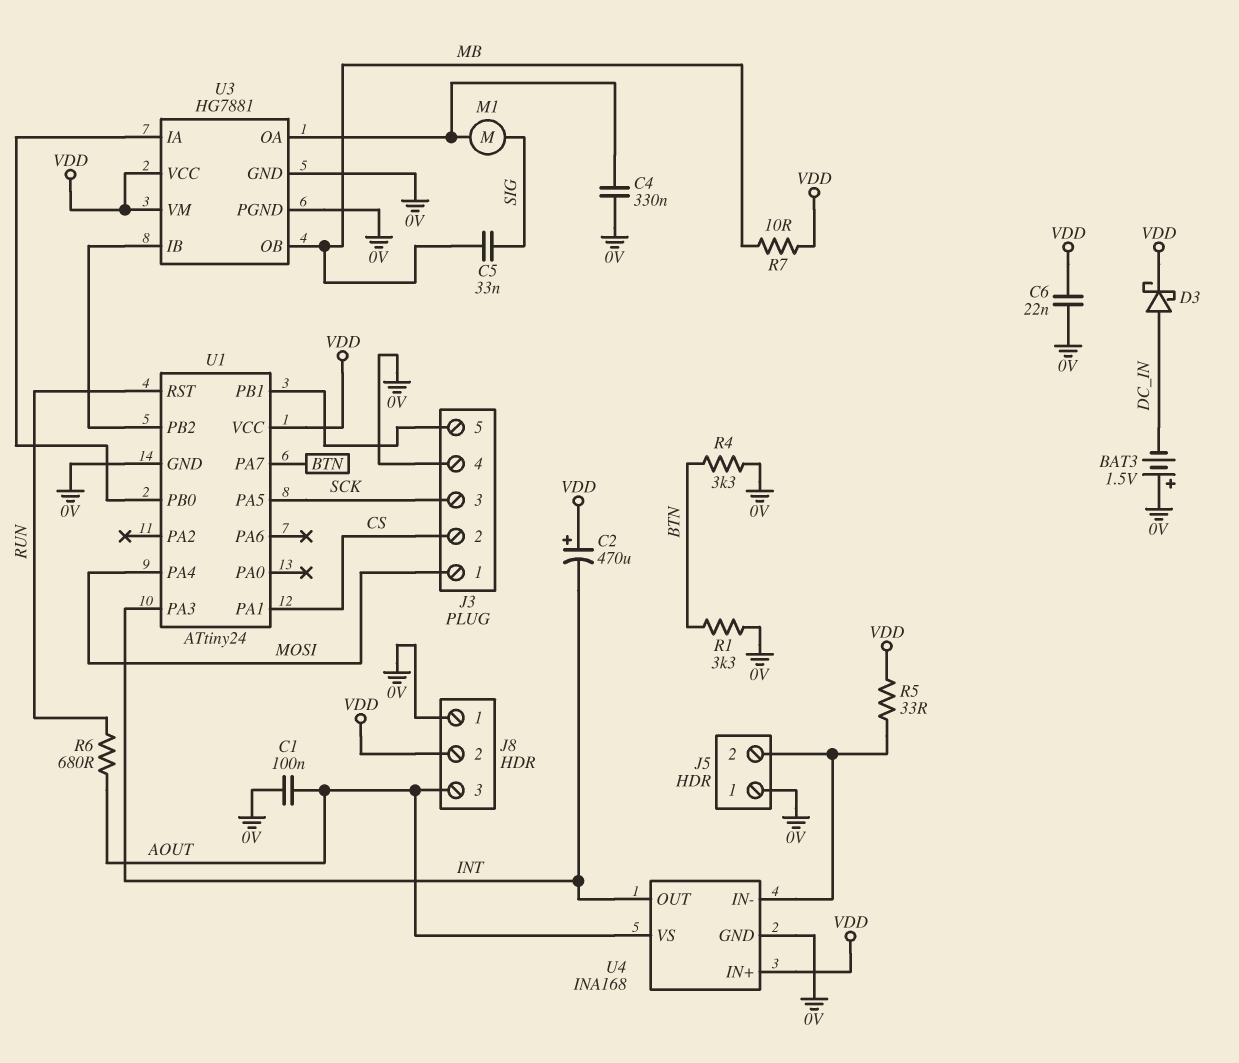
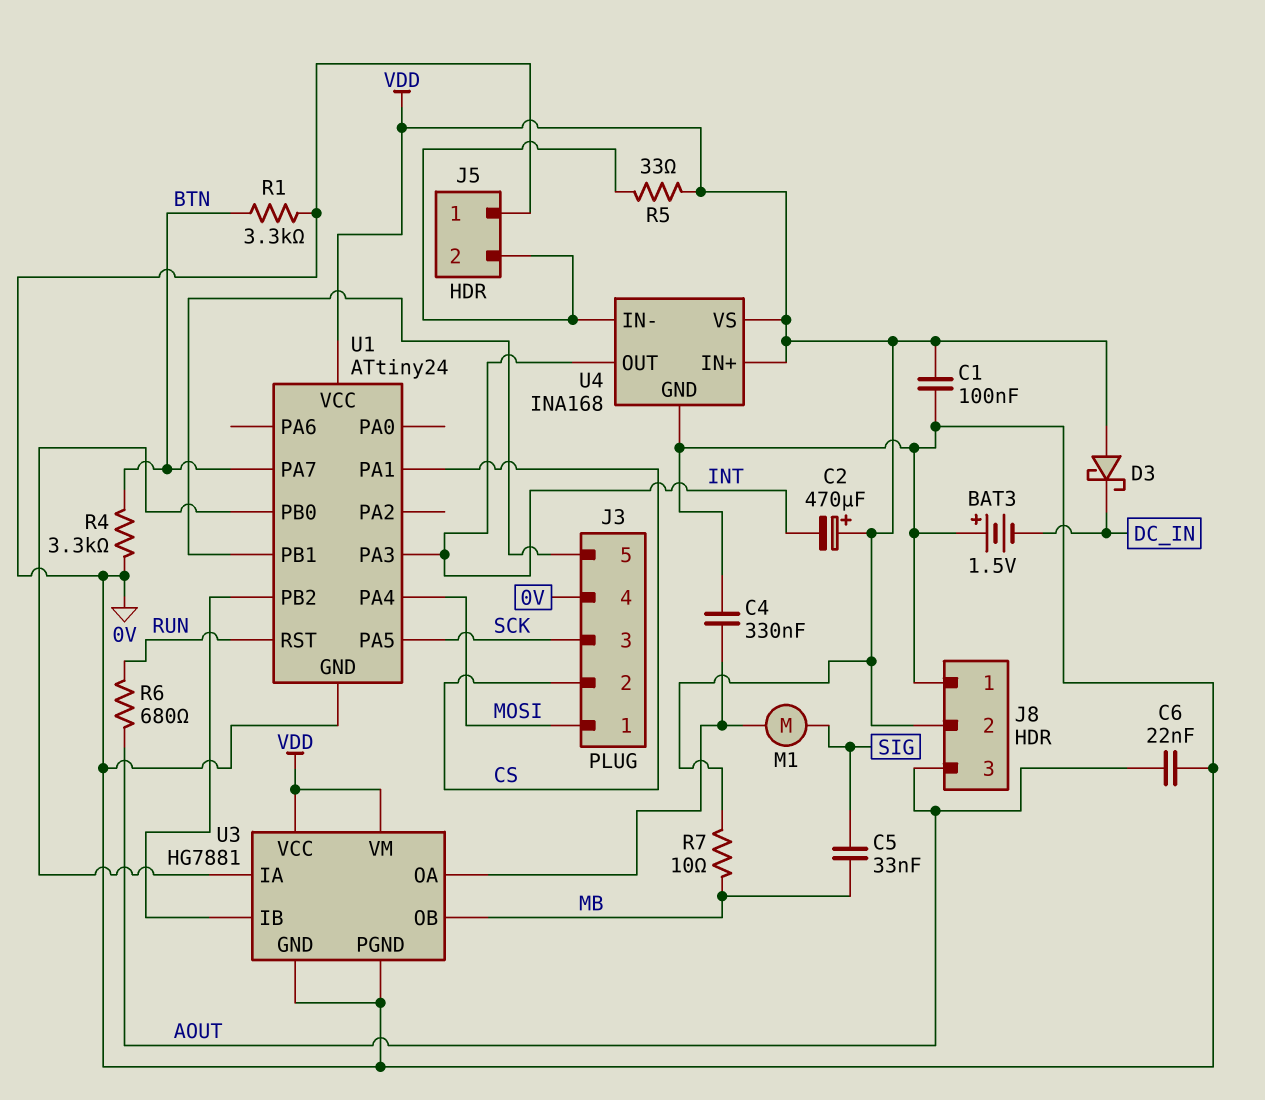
C1: 100nF (0V, AOUT) -> 100nF (0V, VDD)
C6: 22nF (0V, VDD) -> 22nF (0V, AOUT)
D3: schottky (A DC_IN, K VDD) -> schottky (A VDD, K DC_IN)
U4 pin VS: AOUT -> VDD

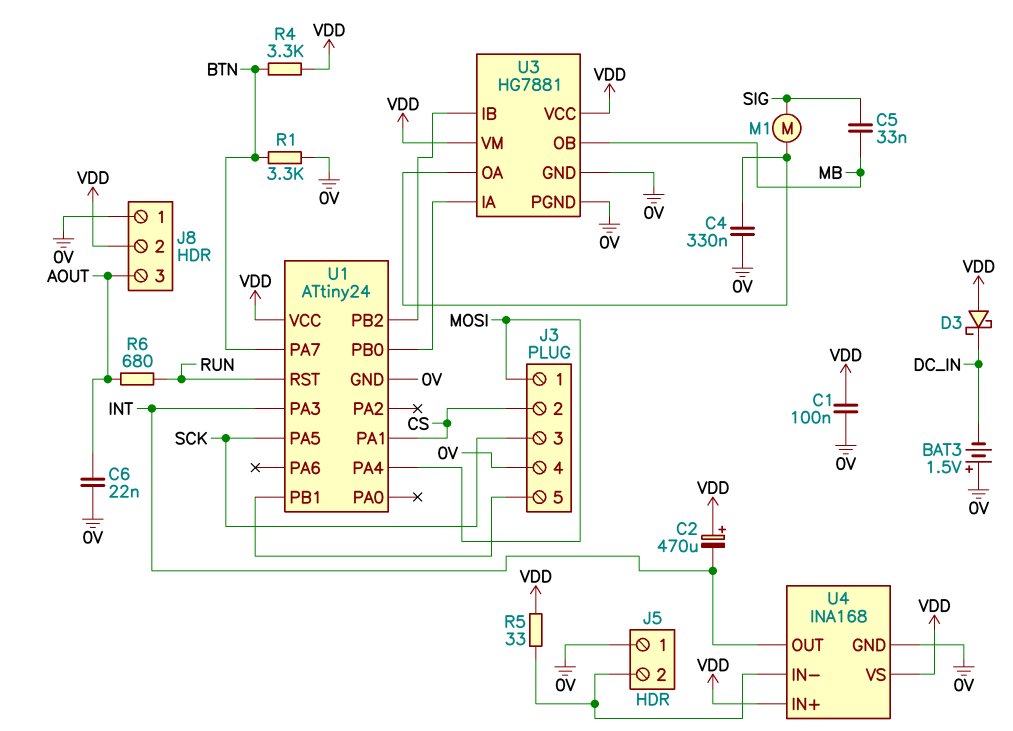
R4: 3.3k (0V, BTN) -> 3.3k (BTN, VDD)
R7: 10 (MB, VDD) -> none

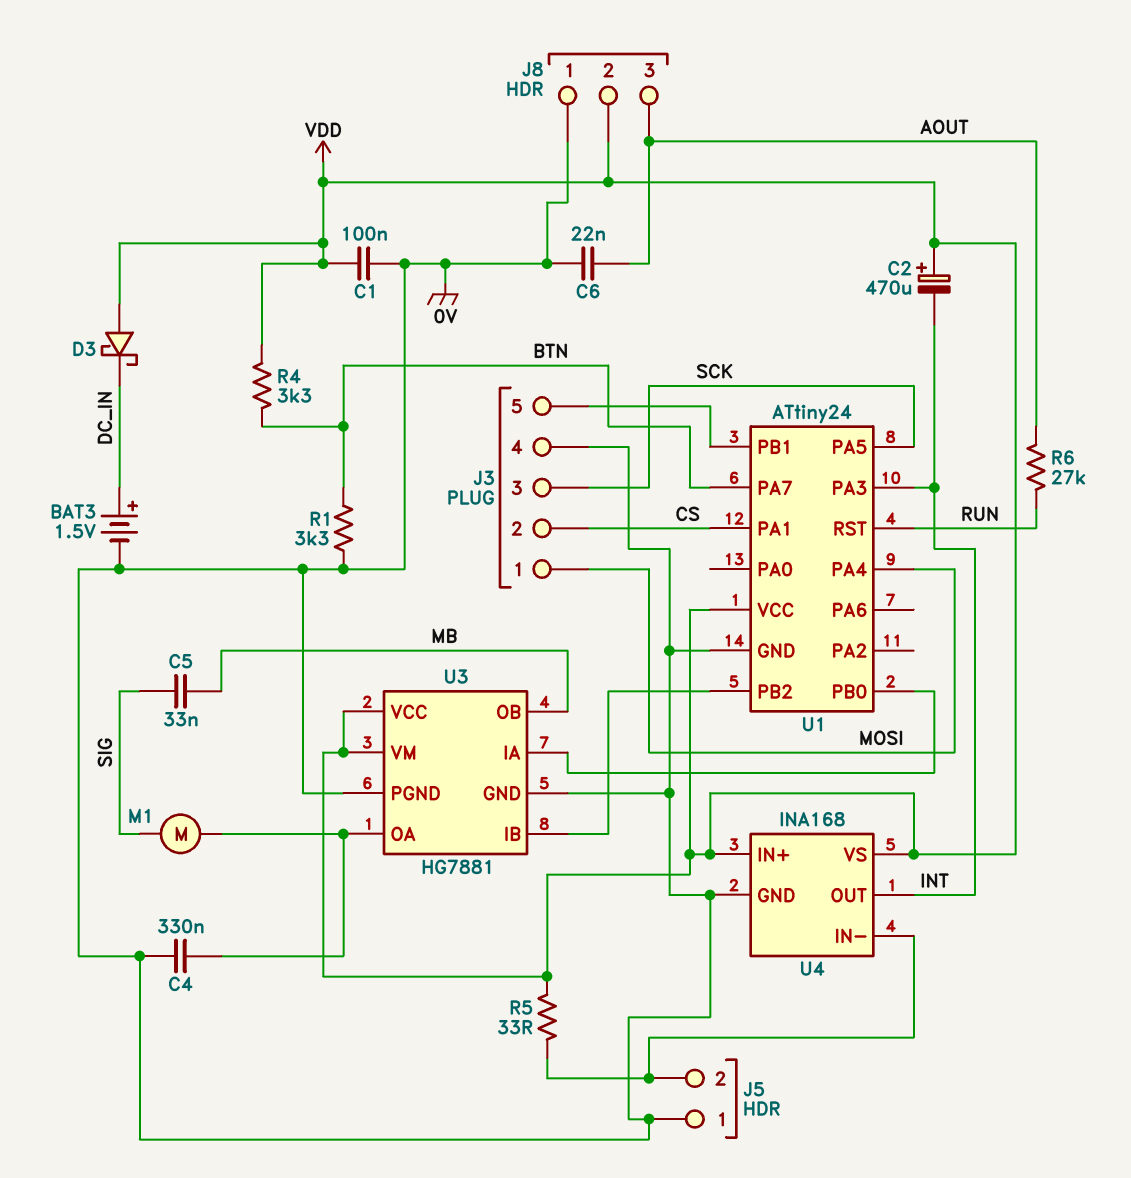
BAT3: 1.5V (plus 0V, minus DC_IN) -> 1.5V (plus DC_IN, minus 0V)
R6: 680 (AOUT, RUN) -> 27k (AOUT, RUN)

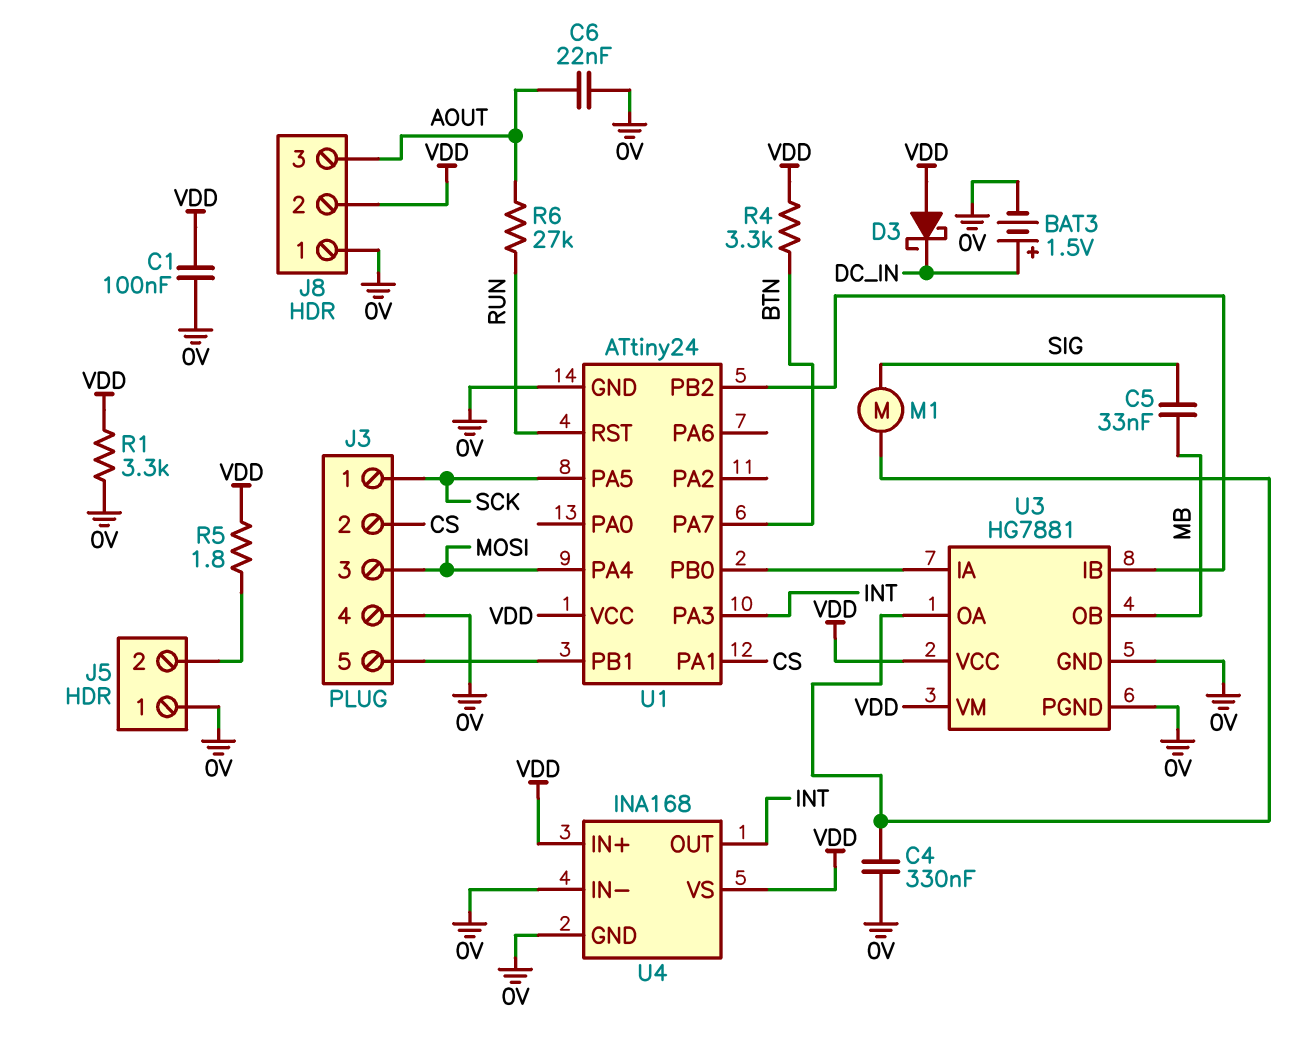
C2: 470uF (plus VDD, minus INT) -> none
J3 pin 1: MOSI -> SCK
J3 pin 3: SCK -> MOSI
R1: 3.3k (0V, BTN) -> 3.3k (0V, VDD)
R5: 33 (J5/2, VDD) -> 1.8 (J5/2, VDD)
U4 pin IN-: J5/2 -> 0V

